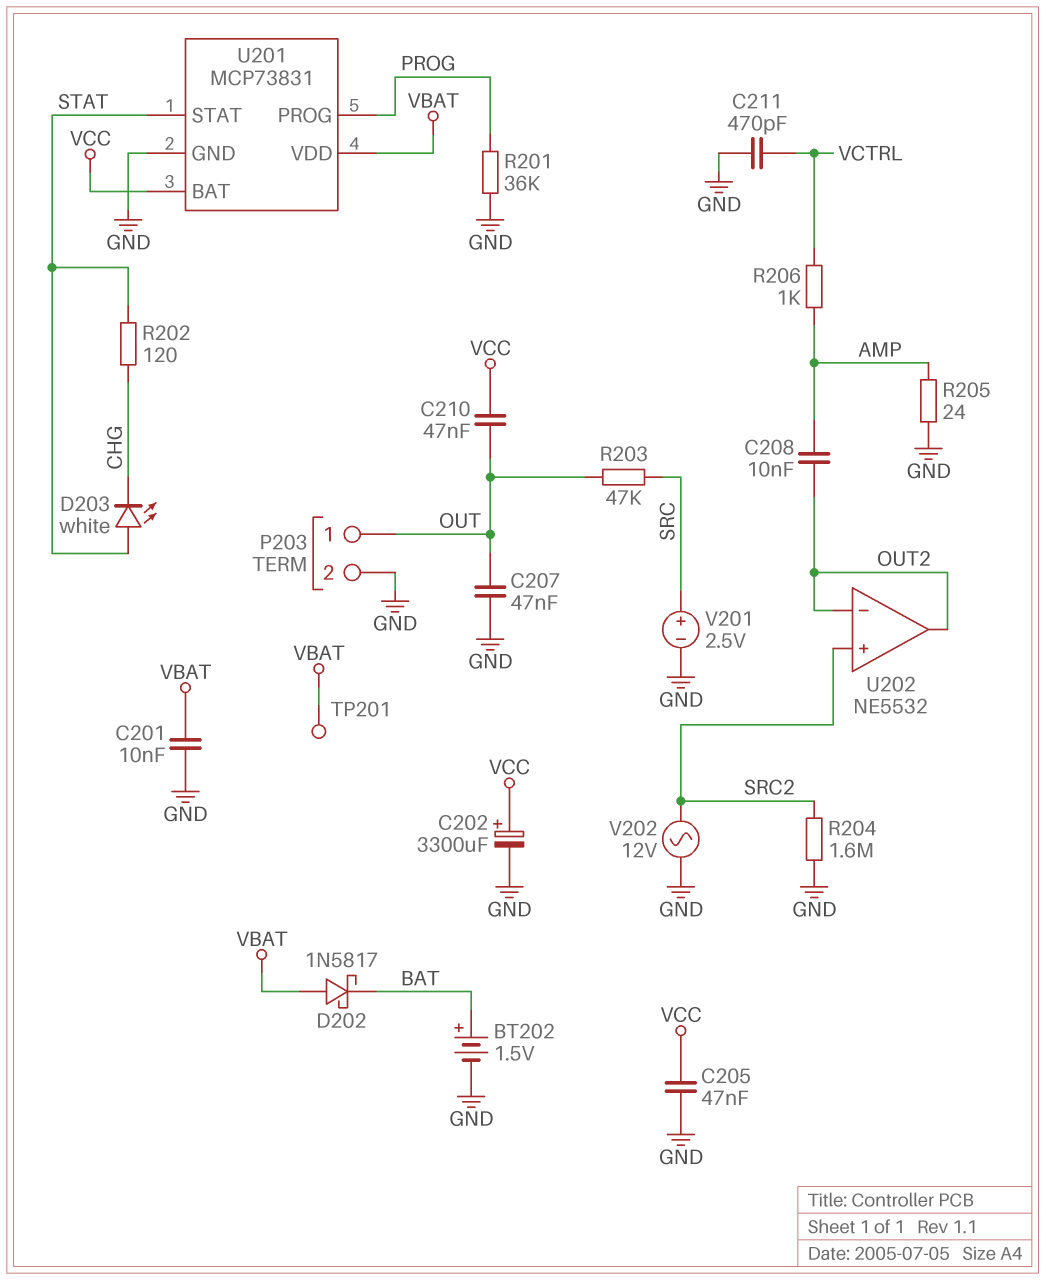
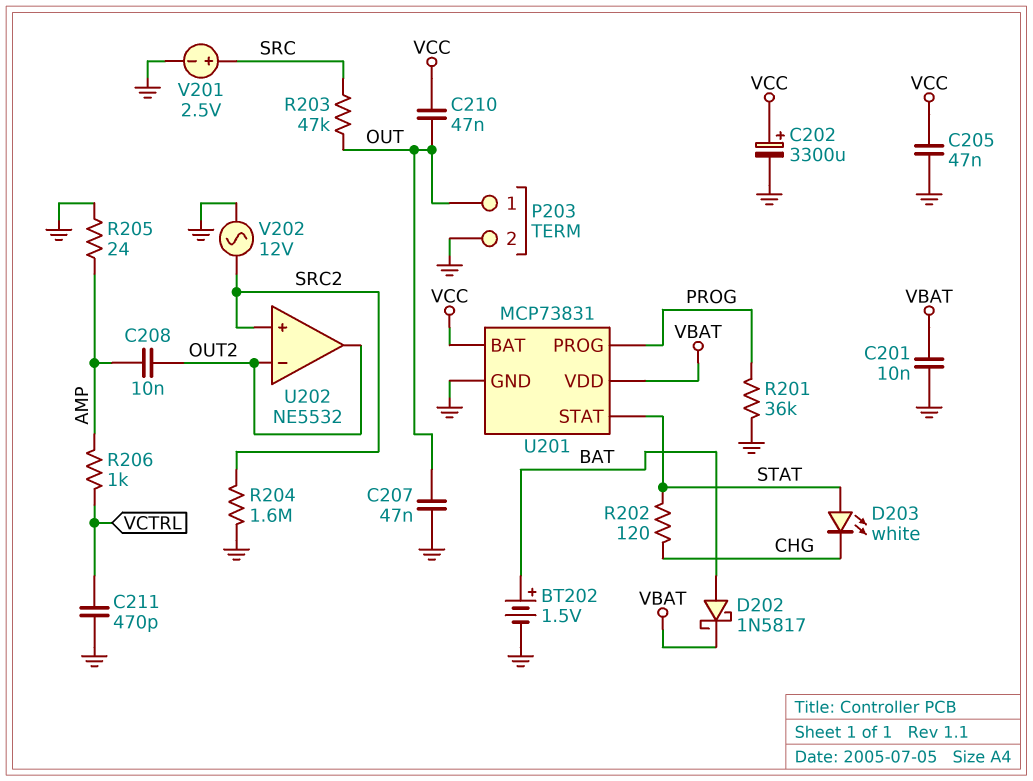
D202: schottky 1N5817 (A VBAT, K BAT) -> schottky 1N5817 (A BAT, K VBAT)
TP201: test point (VBAT) -> none

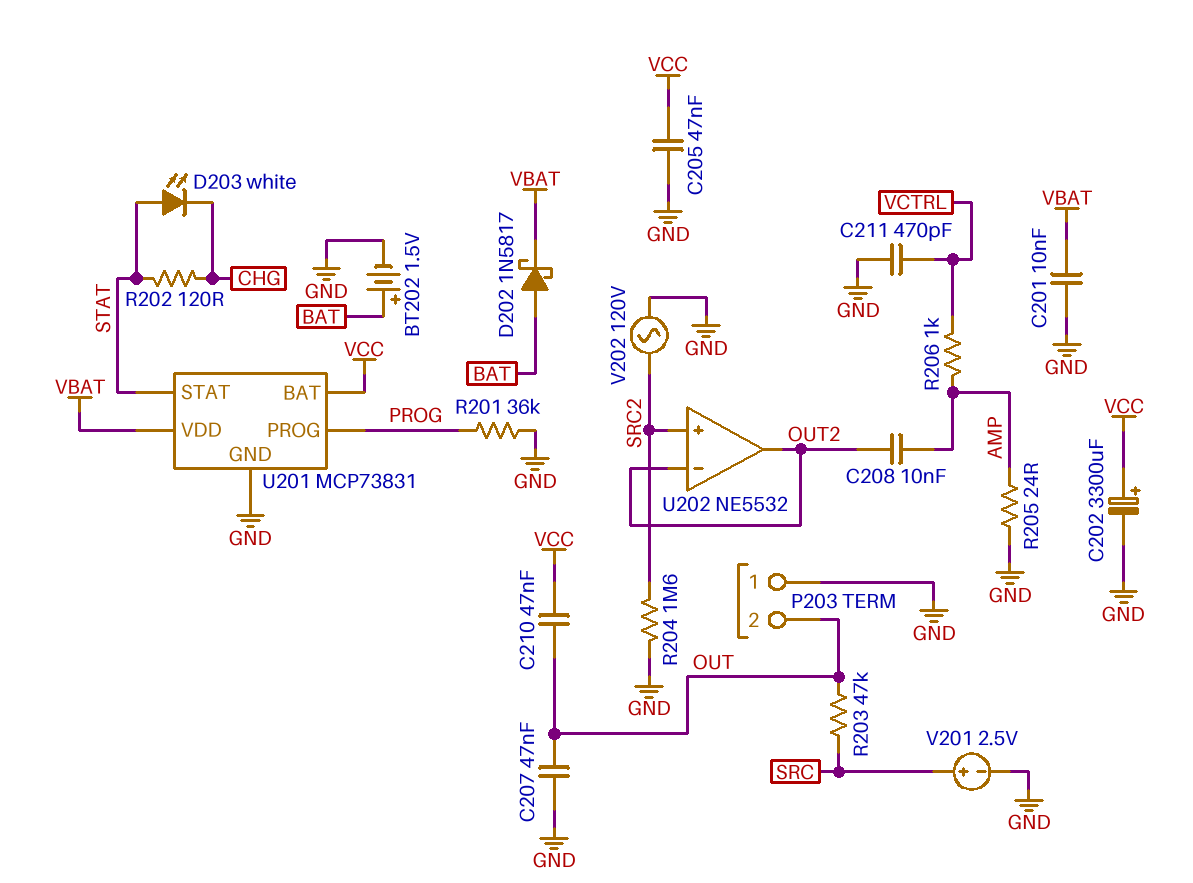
P203 pin 1: OUT -> GND
P203 pin 2: GND -> OUT
V202: AC 12V (GND, SRC2) -> AC 120V (GND, SRC2)

